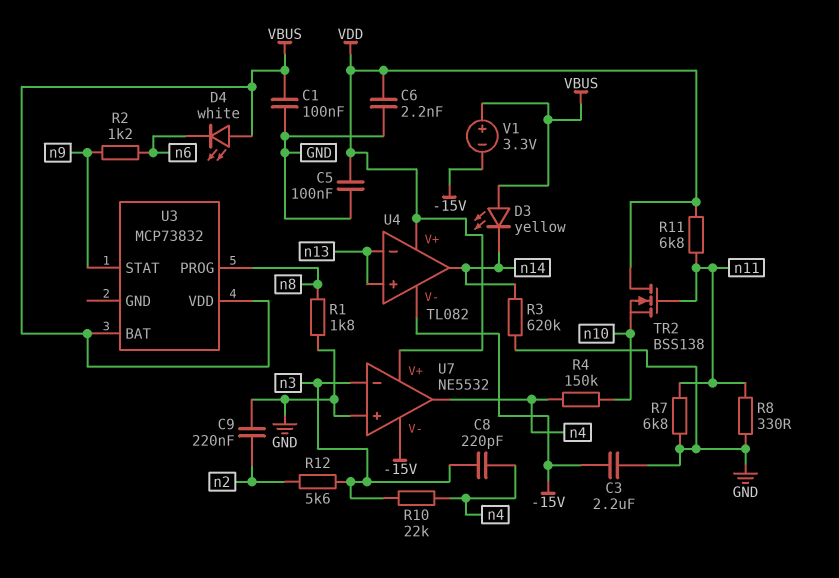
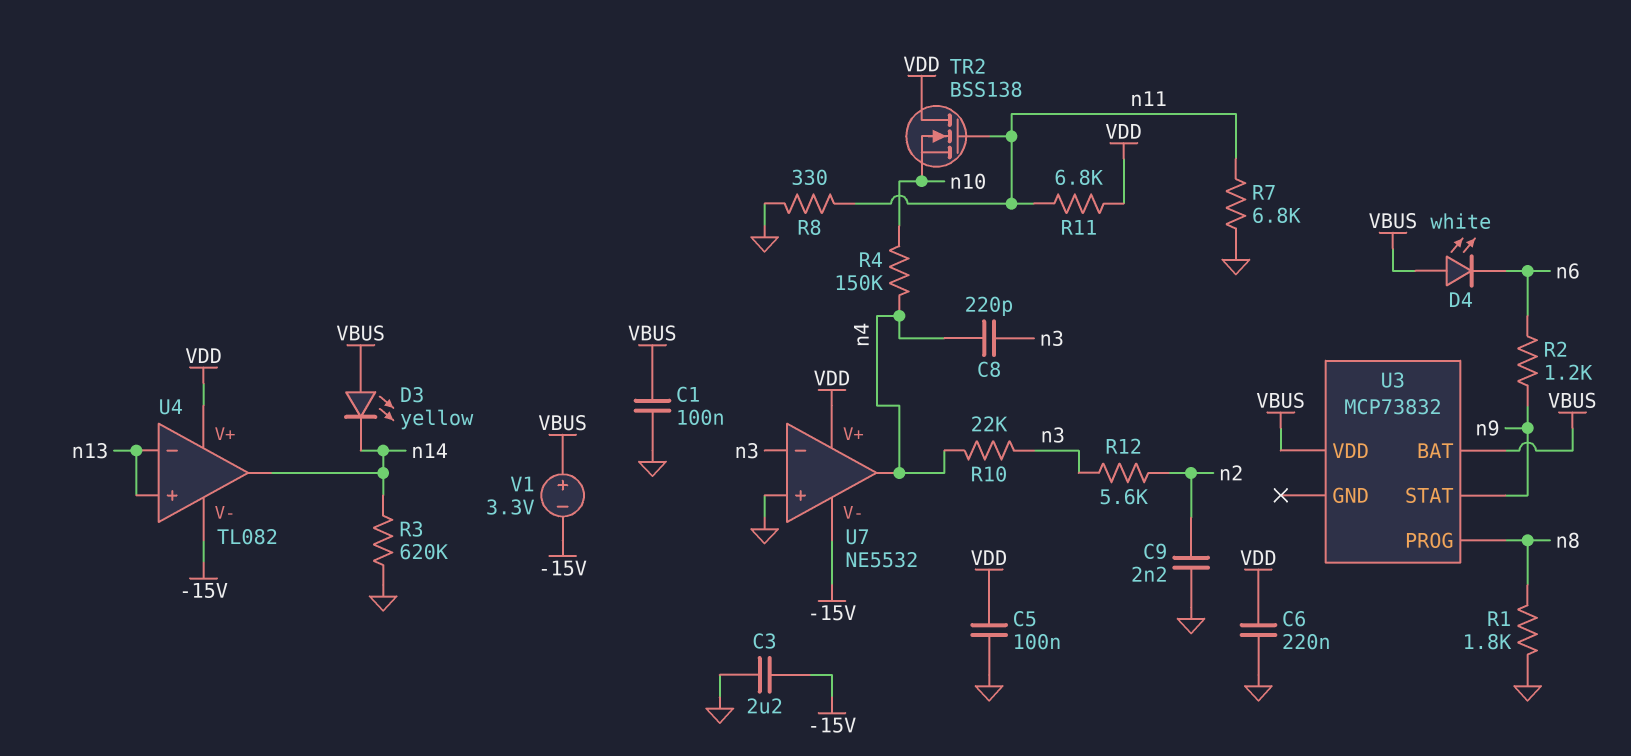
C6: 2.2nF (GND, VDD) -> 220nF (GND, VDD)
C9: 220nF (GND, n2) -> 2.2nF (GND, n2)

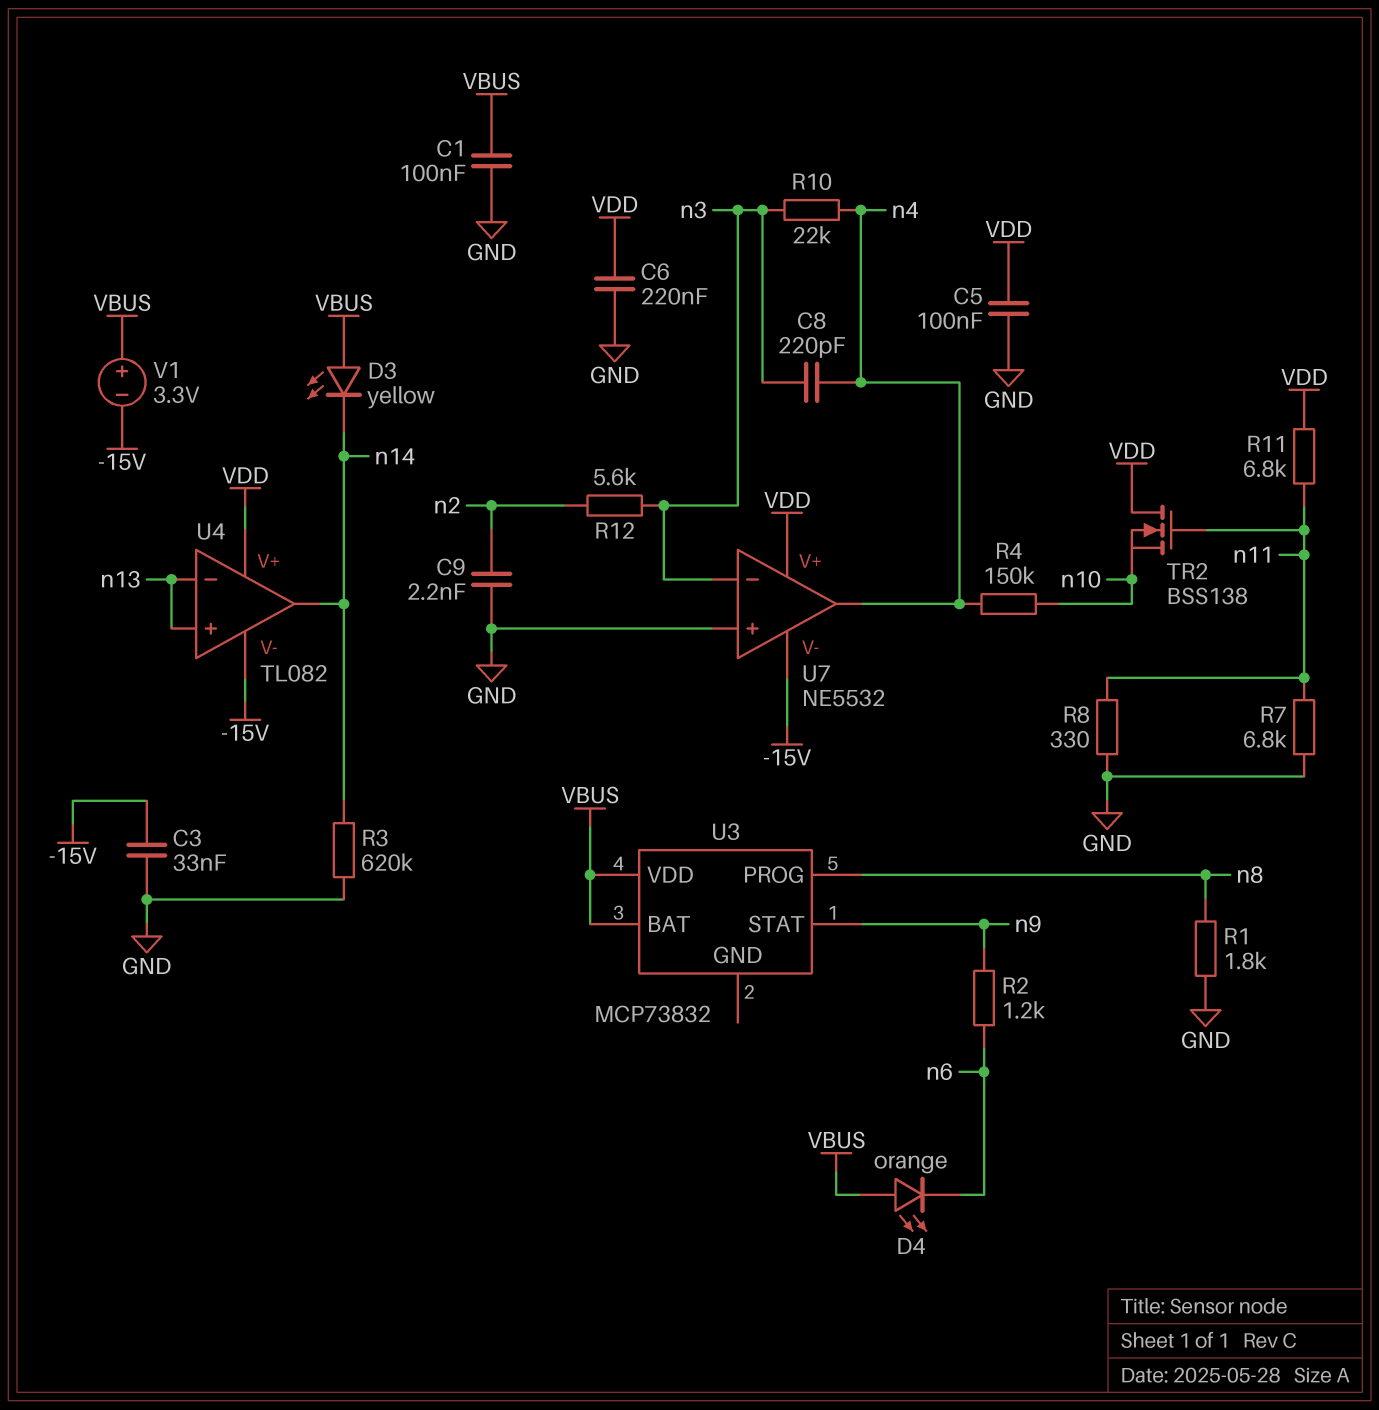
C3: 2.2uF (-15V, GND) -> 33nF (-15V, GND)
D4: LED white (A VBUS, K n6) -> LED orange (A VBUS, K n6)

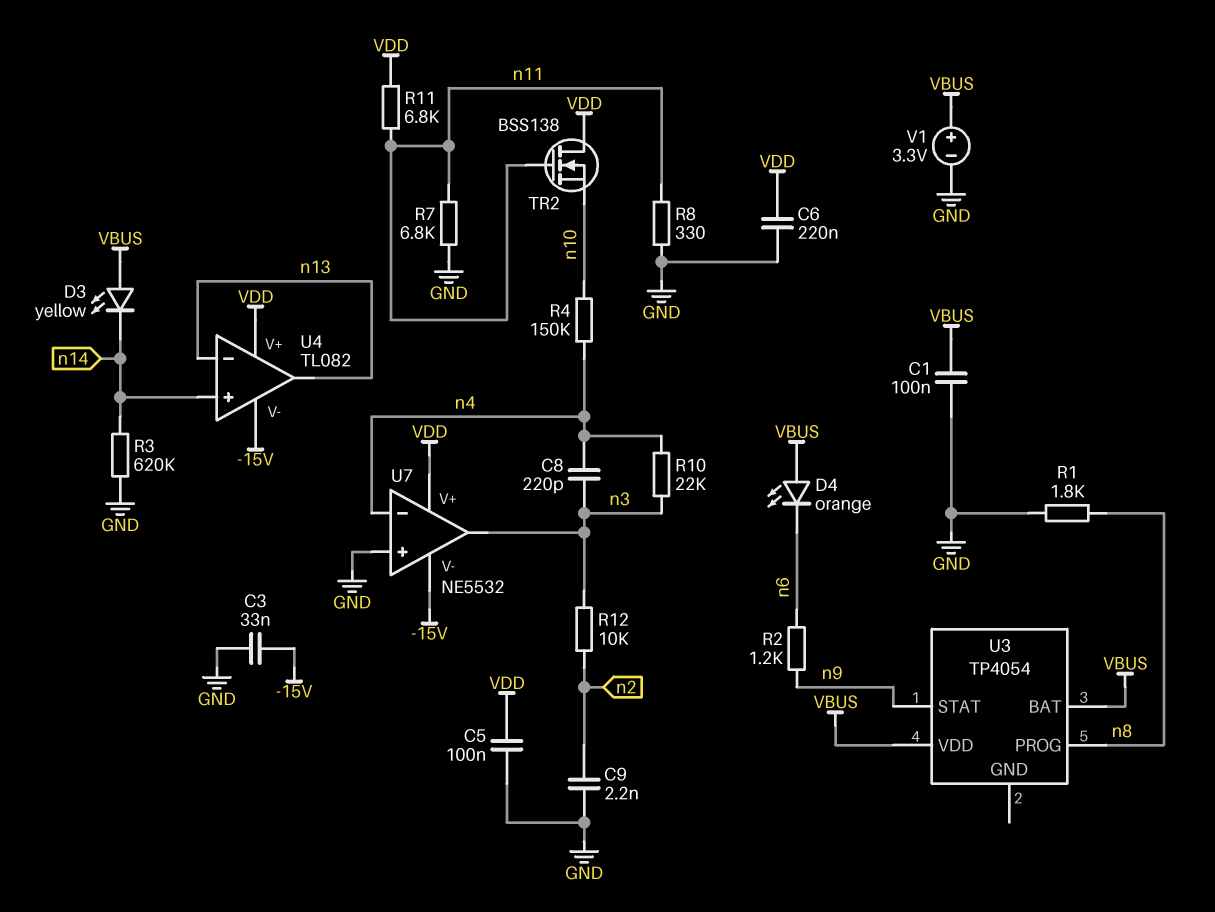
R12: 5.6k (n2, n3) -> 10k (n2, n3)
U3: MCP73832 -> TP4054
U4 pin in+: n13 -> n14
U4 pin out: n14 -> n13
U7 pin in-: n3 -> n4
U7 pin out: n4 -> n3
V1: 3.3V (plus VBUS, minus -15V) -> 3.3V (plus VBUS, minus GND)

